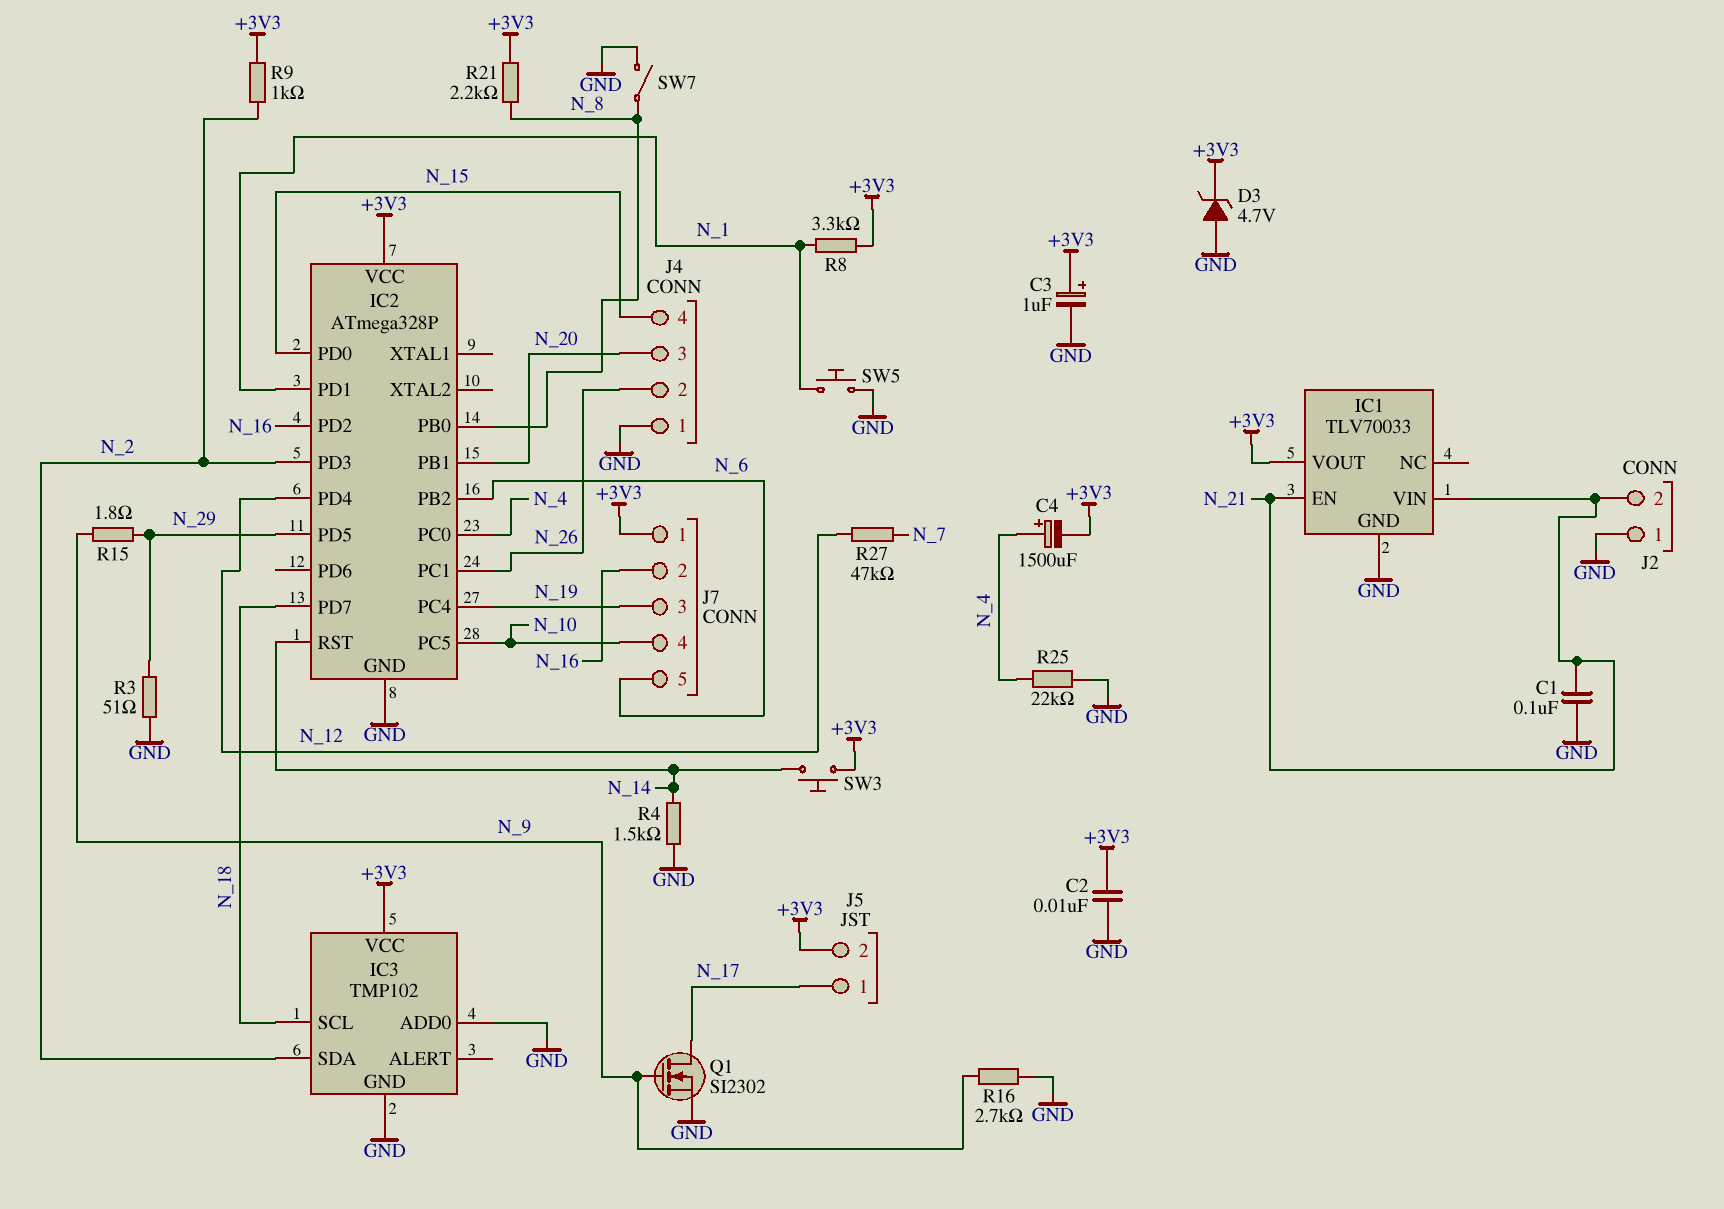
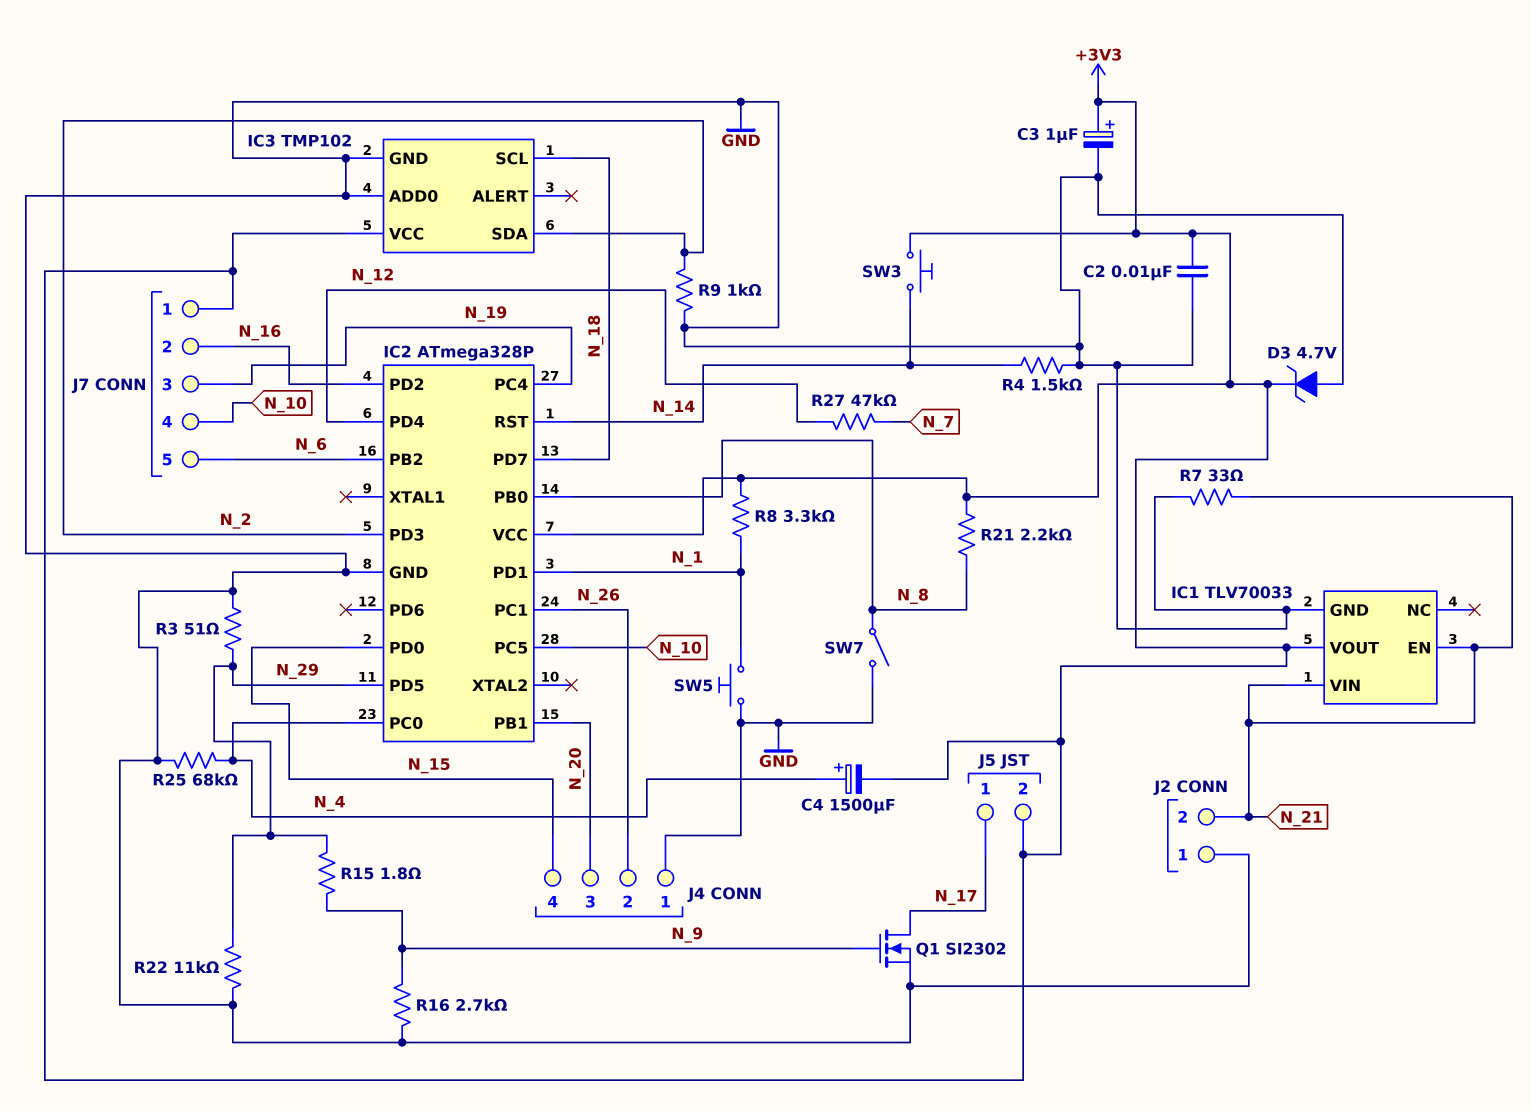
C1: 100nF (GND, N_21) -> none
R7: none -> 33 (GND, N_21)
R9: 1k (+3V3, N_2) -> 1k (GND, N_2)
R22: none -> 11k (GND, N_29)
R25: 22k (GND, N_4) -> 68k (GND, N_4)

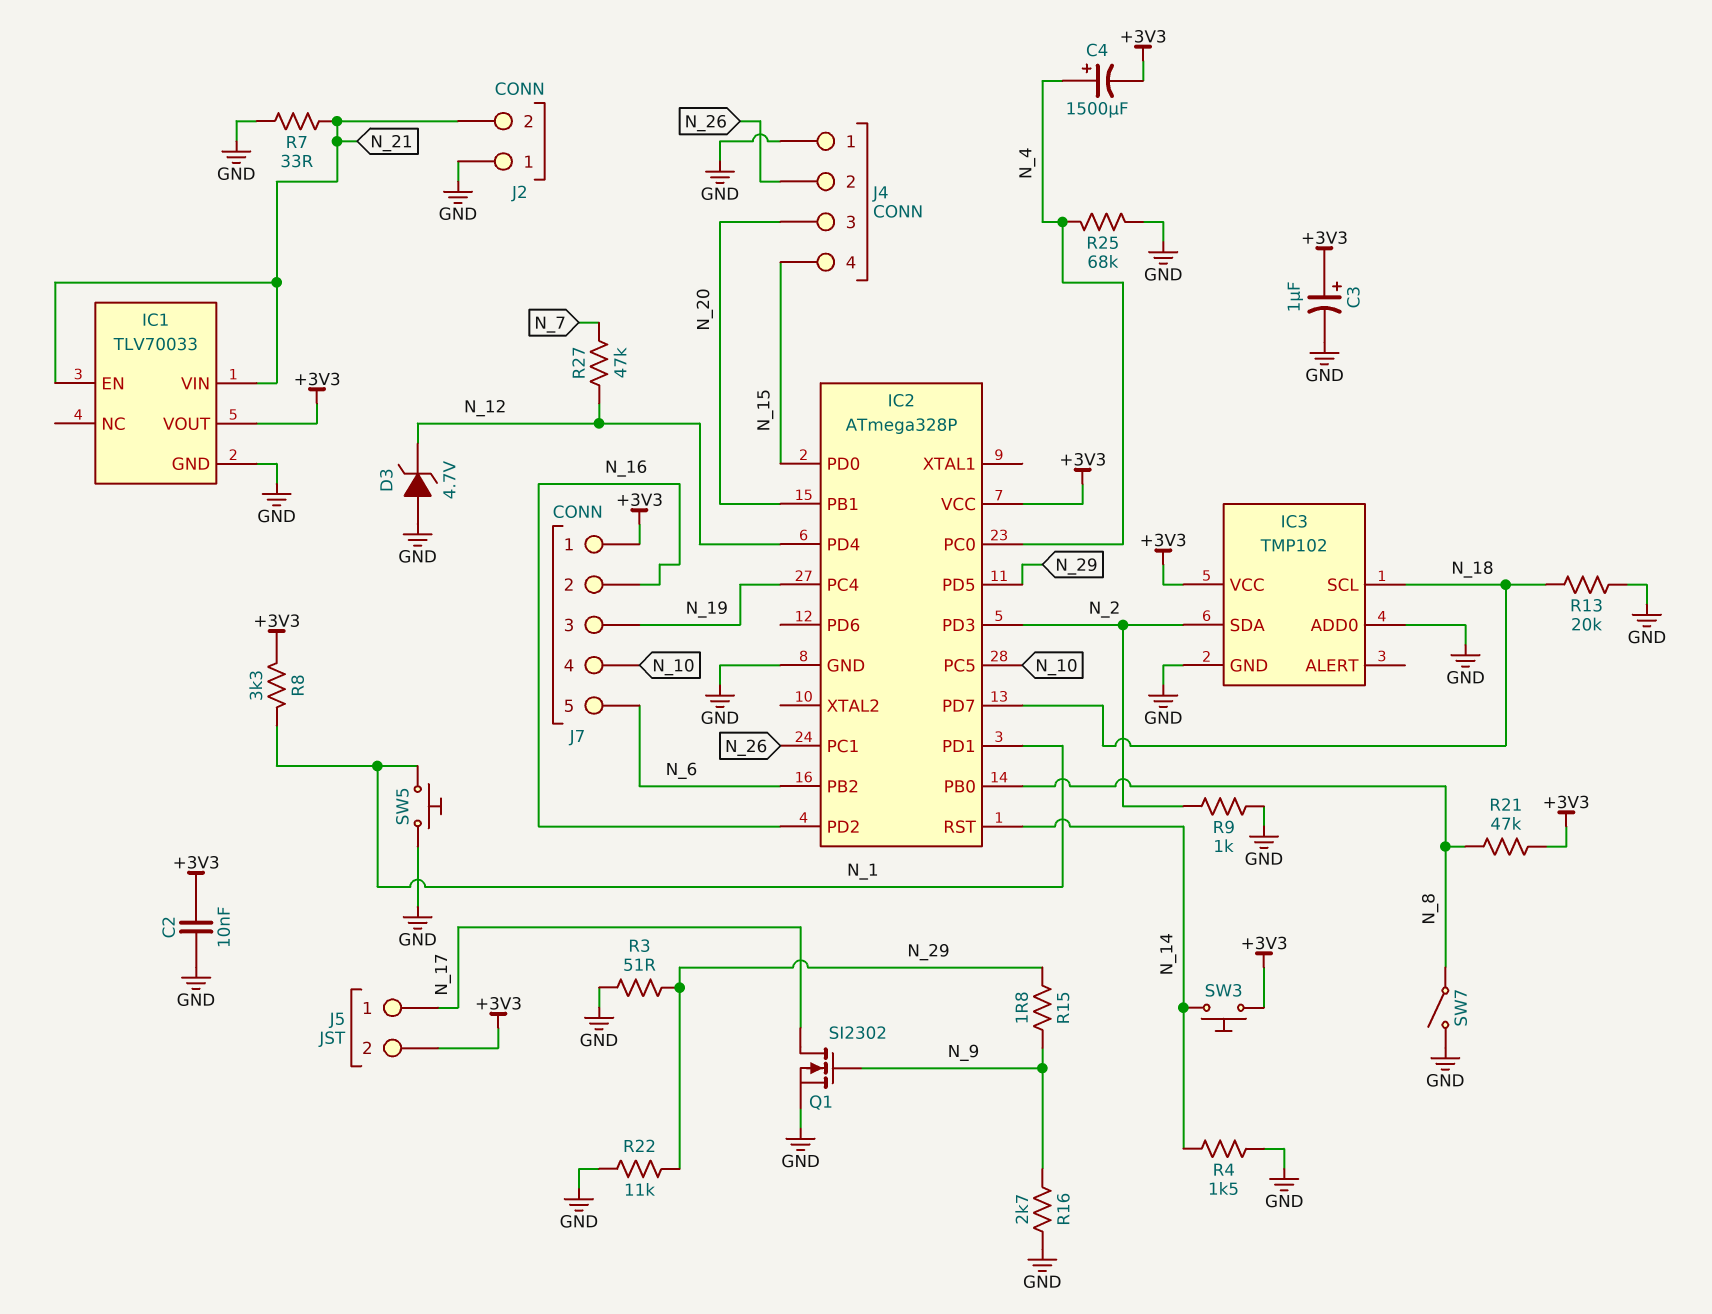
D3: zener 4.7V (A GND, K +3V3) -> zener 4.7V (A GND, K N_12)
R13: none -> 20k (GND, N_18)
R21: 2.2k (+3V3, N_8) -> 47k (+3V3, N_8)

